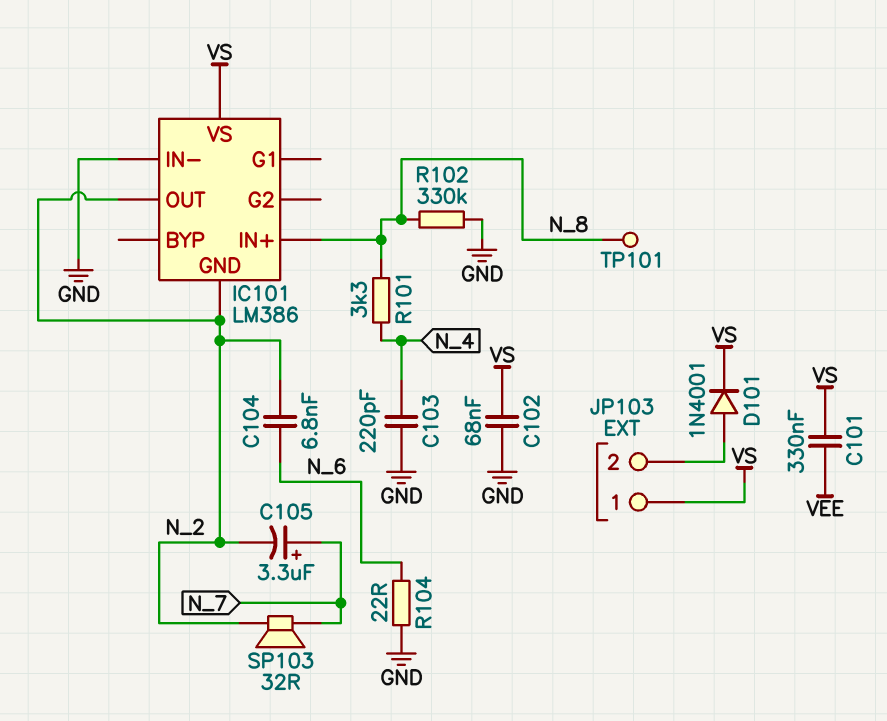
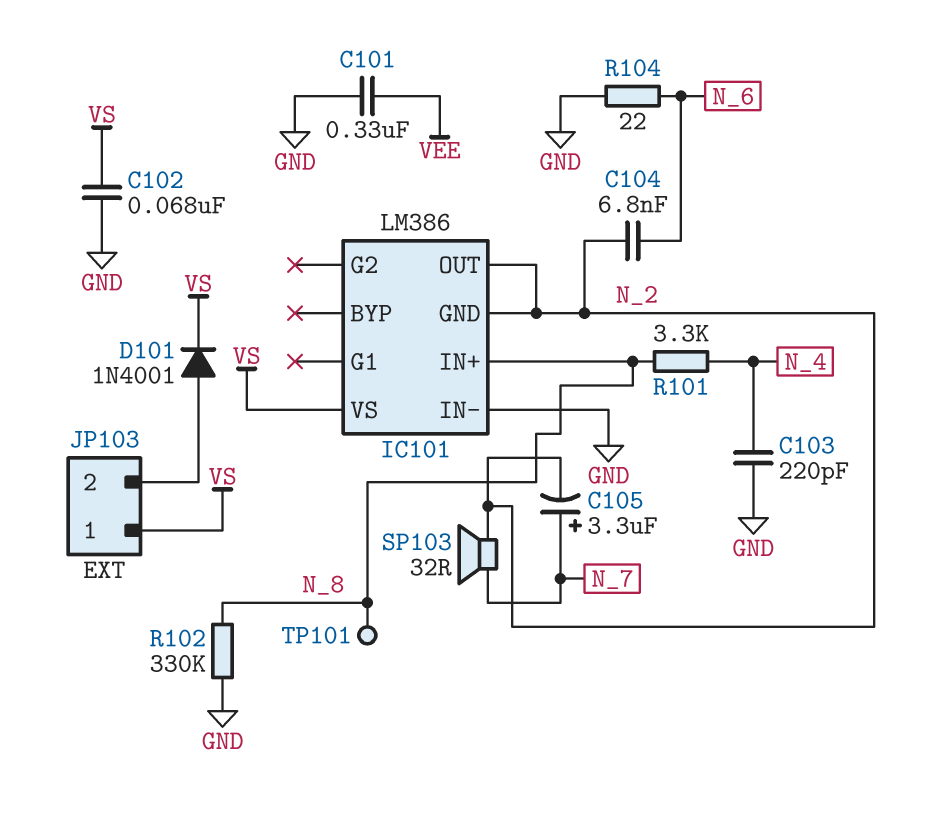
C101: 330nF (VEE, VS) -> 330nF (GND, VEE)

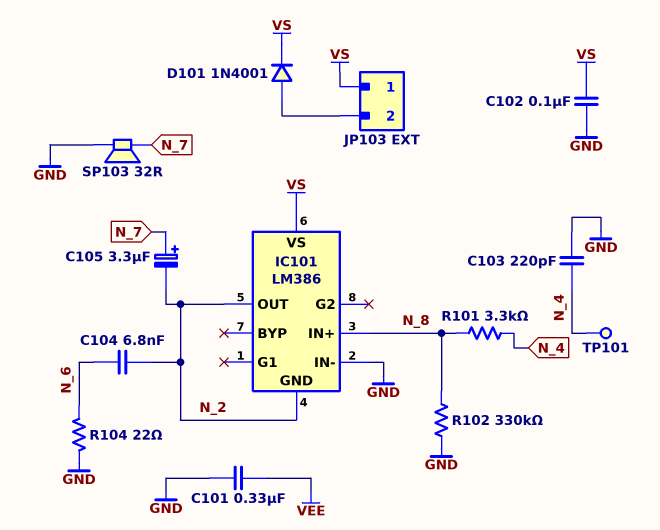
C102: 68nF (GND, VS) -> 100nF (GND, VS)
SP103: speaker 32R (N_2, N_7) -> speaker 32R (GND, N_7)
TP101: test point (N_8) -> test point (N_4)

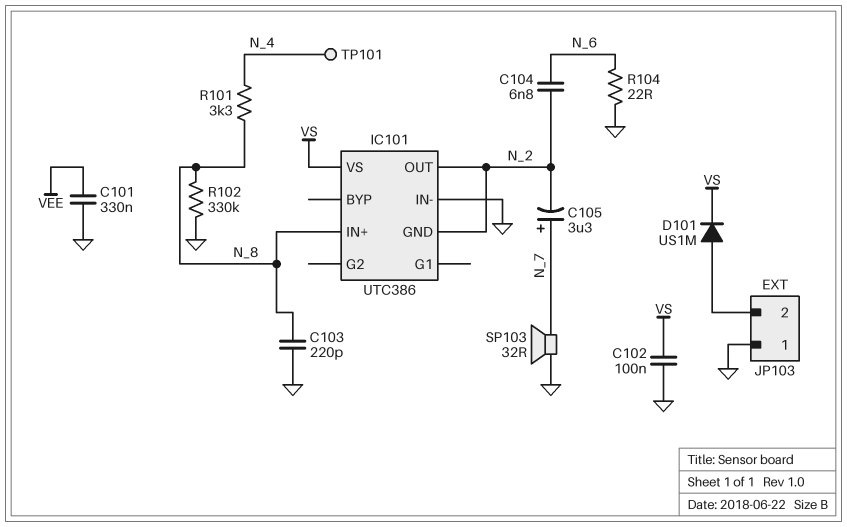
C103: 220pF (GND, N_4) -> 220pF (GND, N_8)
D101: diode 1N4001 (A JP103/2, K VS) -> diode US1M (A JP103/2, K VS)
IC101: LM386 -> UTC386
JP103 pin 1: VS -> GND

